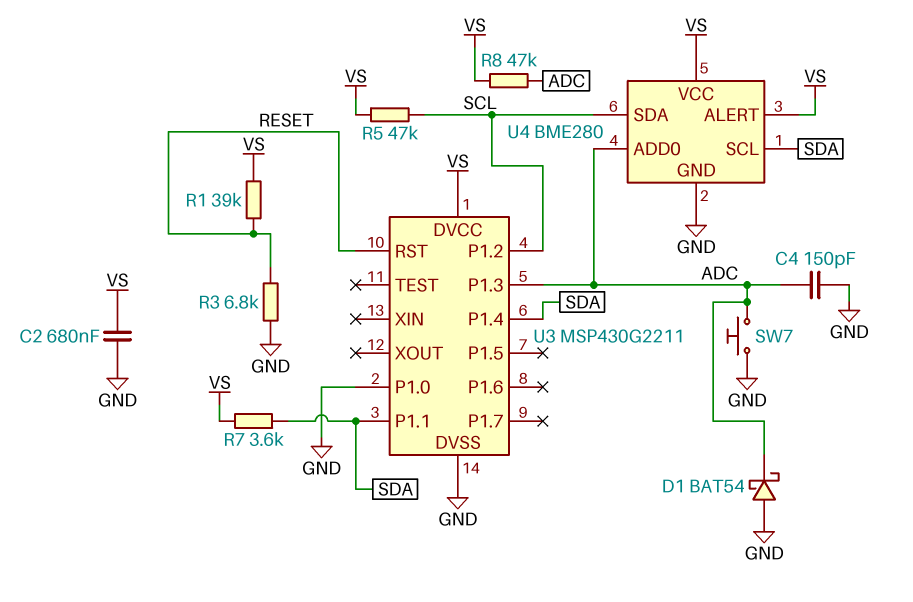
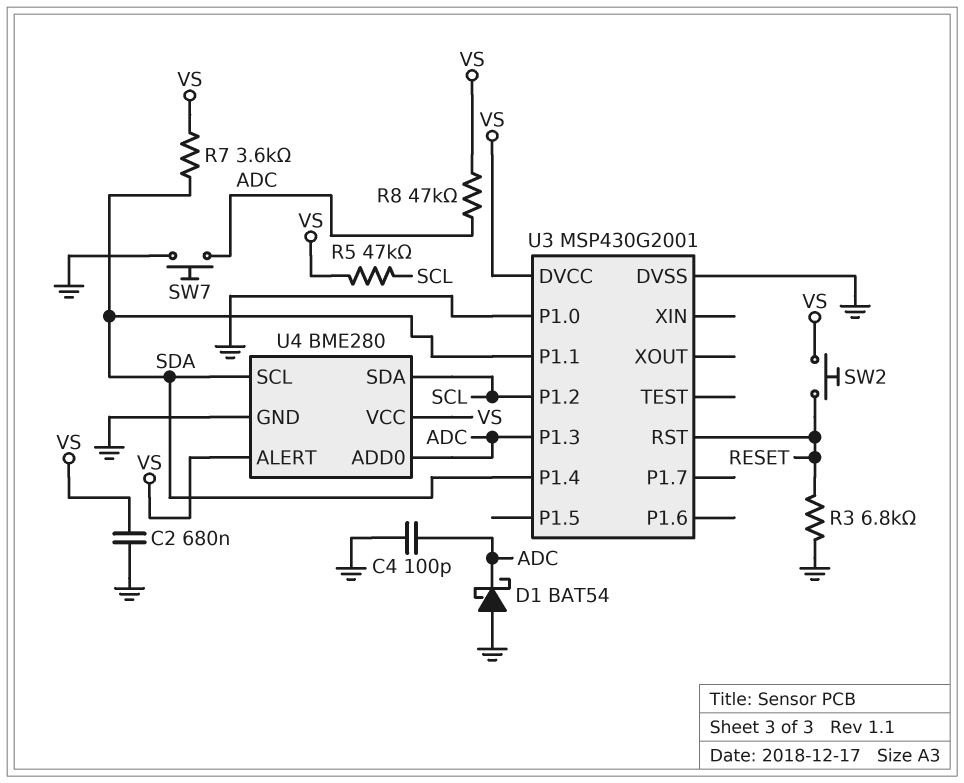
C4: 150pF (ADC, GND) -> 100pF (ADC, GND)
R1: 39k (RESET, VS) -> none
SW2: none -> button (RESET, VS)
U3: MSP430G2211 -> MSP430G2001

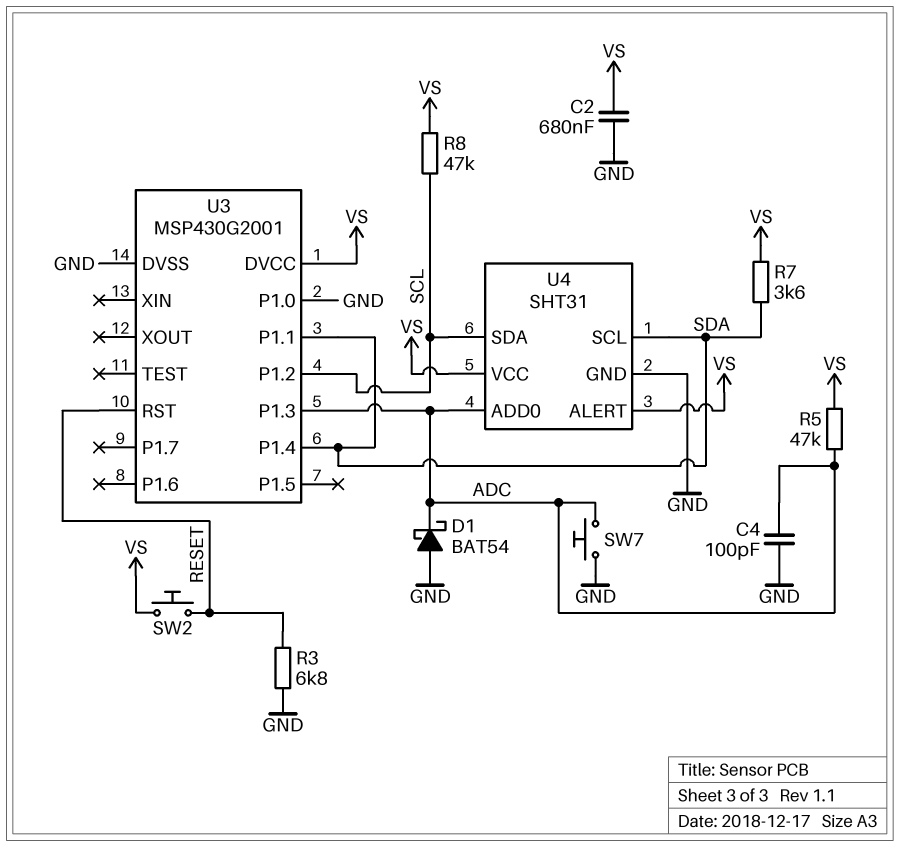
R5: 47k (SCL, VS) -> 47k (ADC, VS)
R8: 47k (ADC, VS) -> 47k (SCL, VS)
U4: BME280 -> SHT31

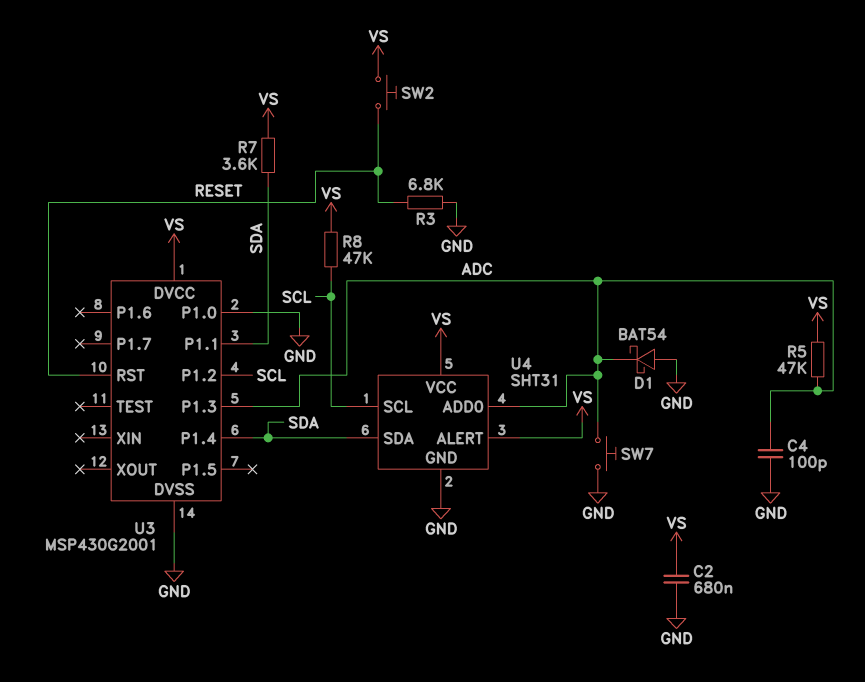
U4 pin SCL: SDA -> SCL
U4 pin SDA: SCL -> SDA

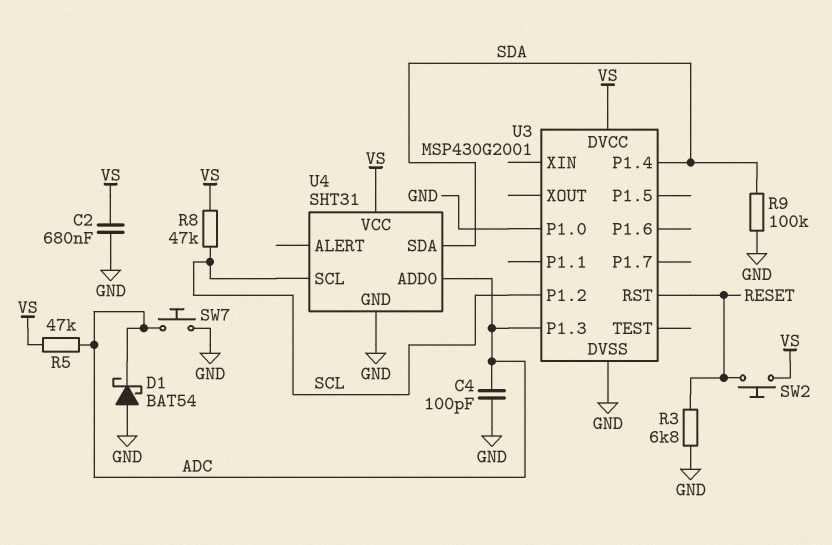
R7: 3.6k (SDA, VS) -> none
R9: none -> 100k (GND, SDA)
U3 pin P1.1: SDA -> none
U4 pin ALERT: VS -> none

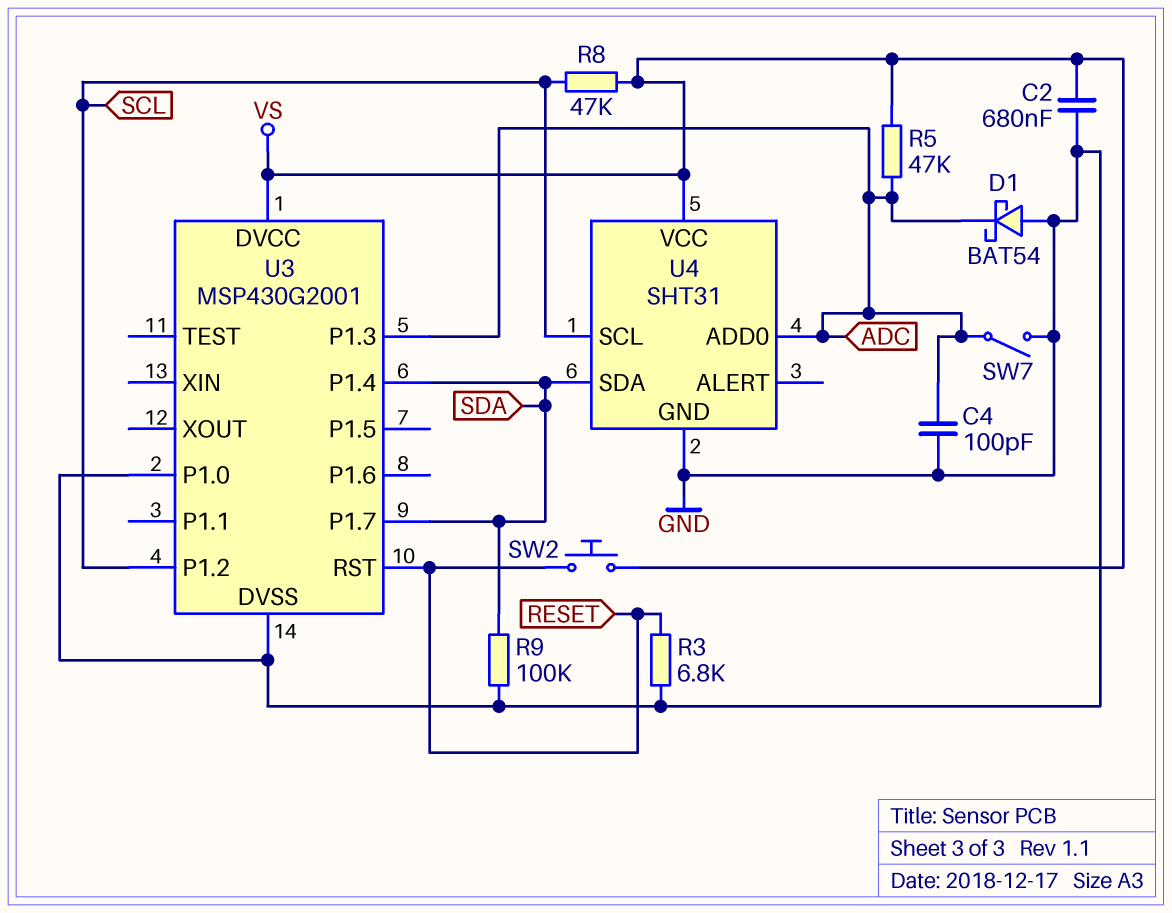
SW7: button (ADC, GND) -> switch (ADC, GND)
U3 pin P1.7: none -> SDA

